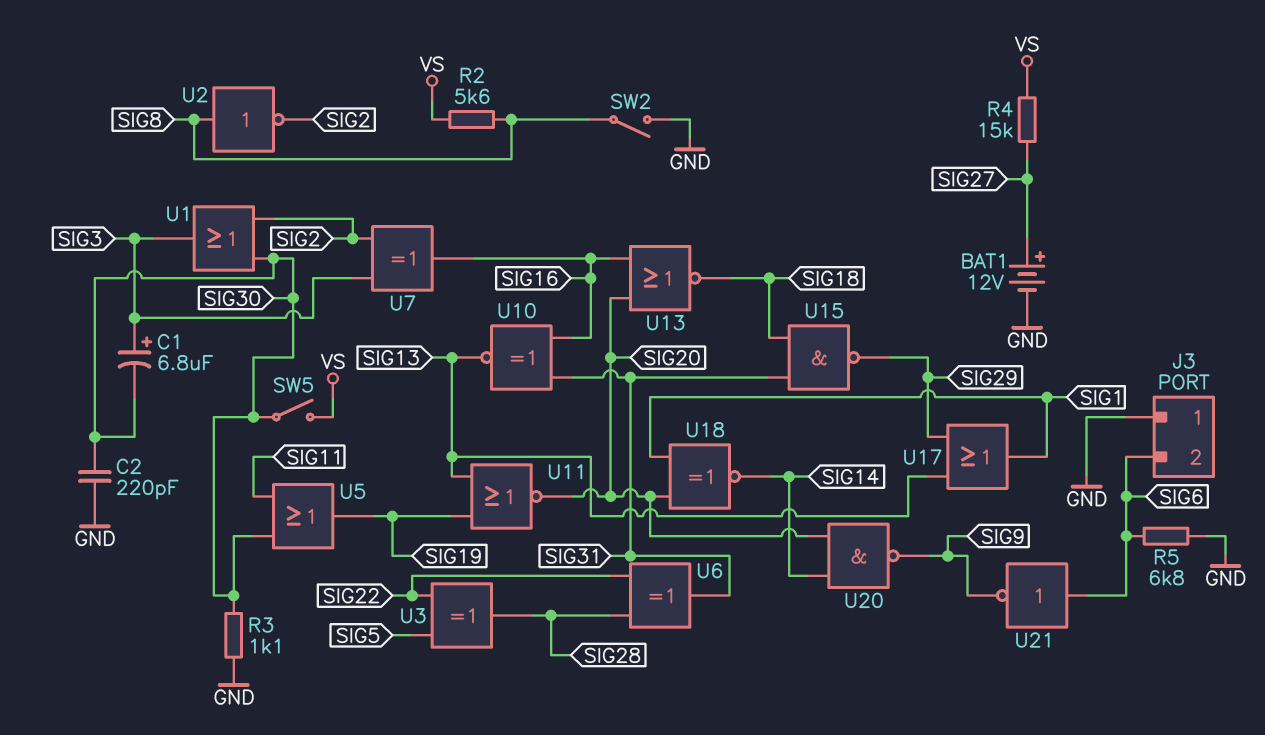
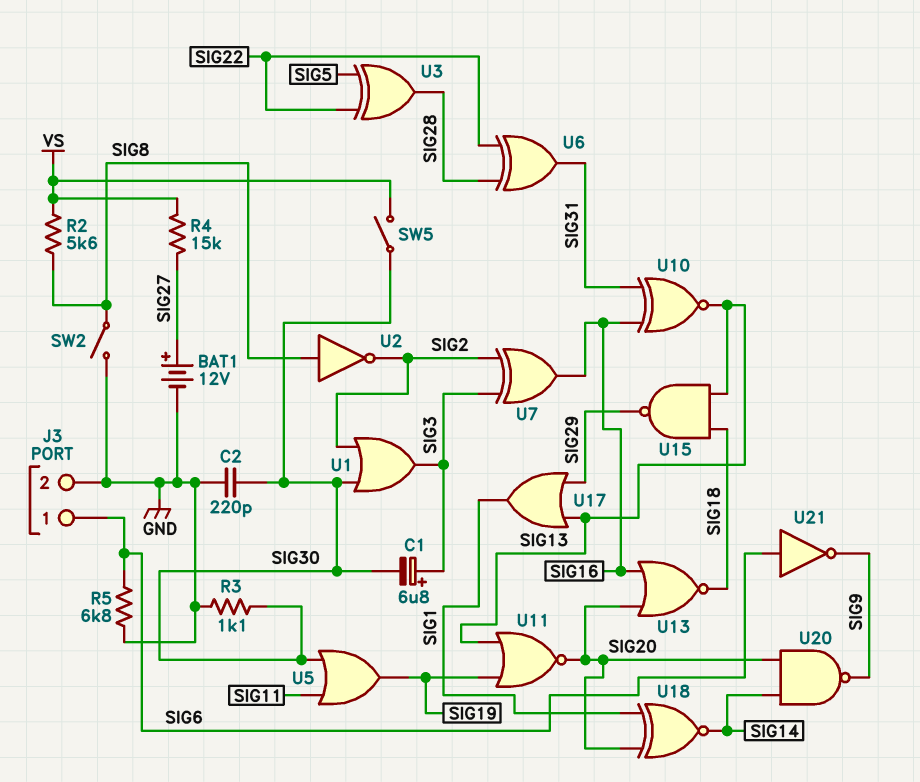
J3 pin 1: GND -> SIG6
J3 pin 2: SIG6 -> GND
U15: NAND (in SIG18, in SIG31, out SIG29) -> NAND (in SIG13, in SIG18, out SIG29)

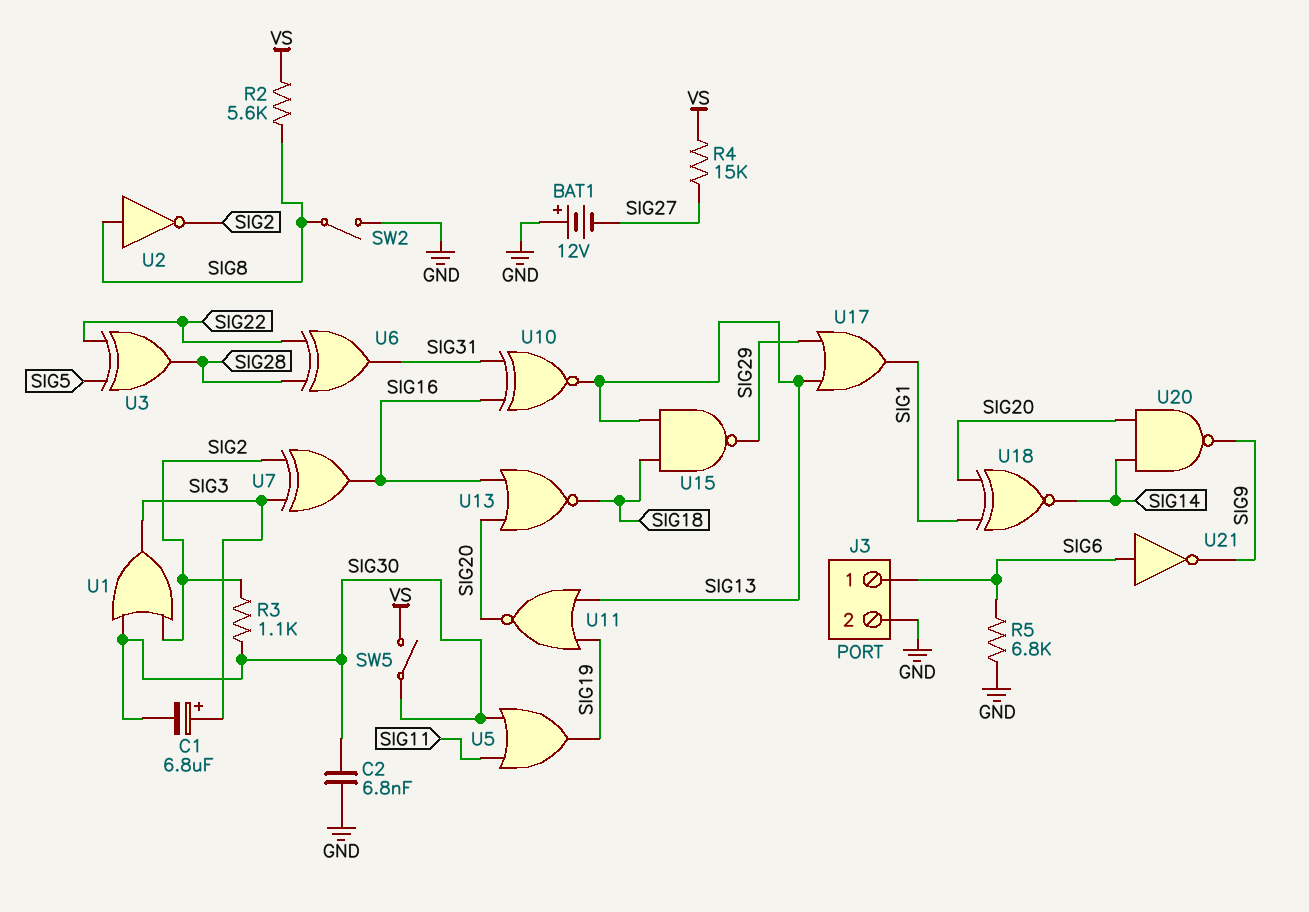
BAT1: 12V (plus SIG27, minus GND) -> 12V (plus GND, minus SIG27)
C2: 220pF (GND, SIG30) -> 6.8nF (GND, SIG30)
R3: 1.1k (GND, SIG30) -> 1.1k (SIG2, SIG30)

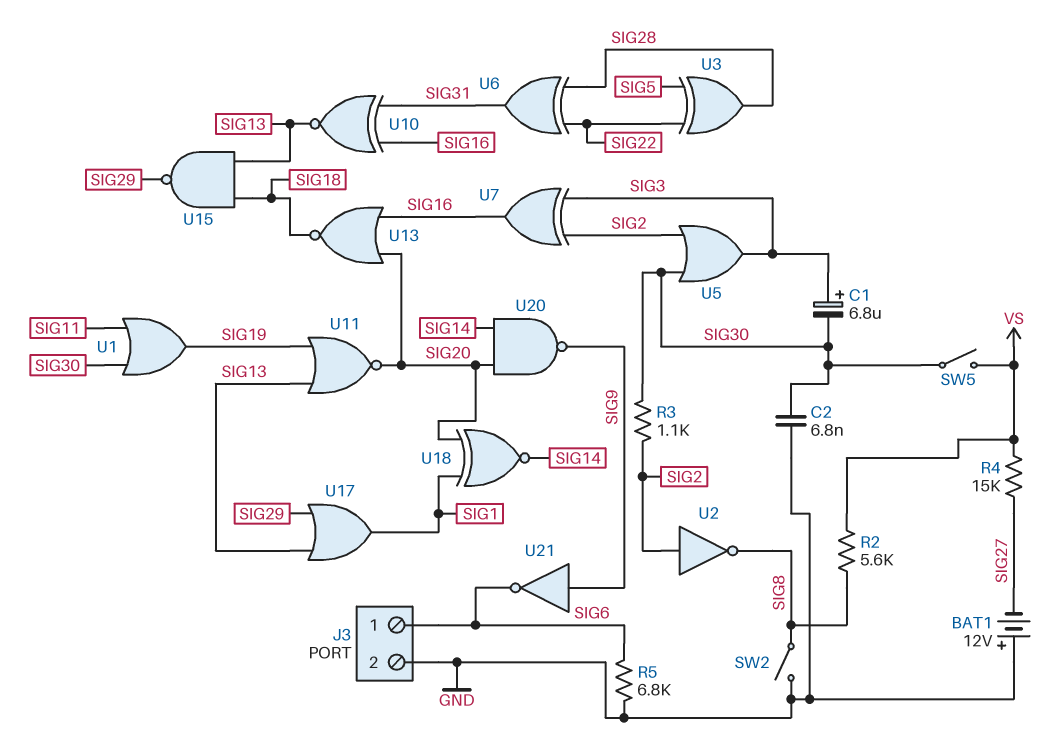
U1: OR (in SIG2, in SIG30, out SIG3) -> OR (in SIG11, in SIG30, out SIG19)
U2: NOT (in SIG8, out SIG2) -> NOT (in SIG2, out SIG8)
U5: OR (in SIG11, in SIG30, out SIG19) -> OR (in SIG2, in SIG30, out SIG3)
U21: NOT (in SIG6, out SIG9) -> NOT (in SIG9, out SIG6)

